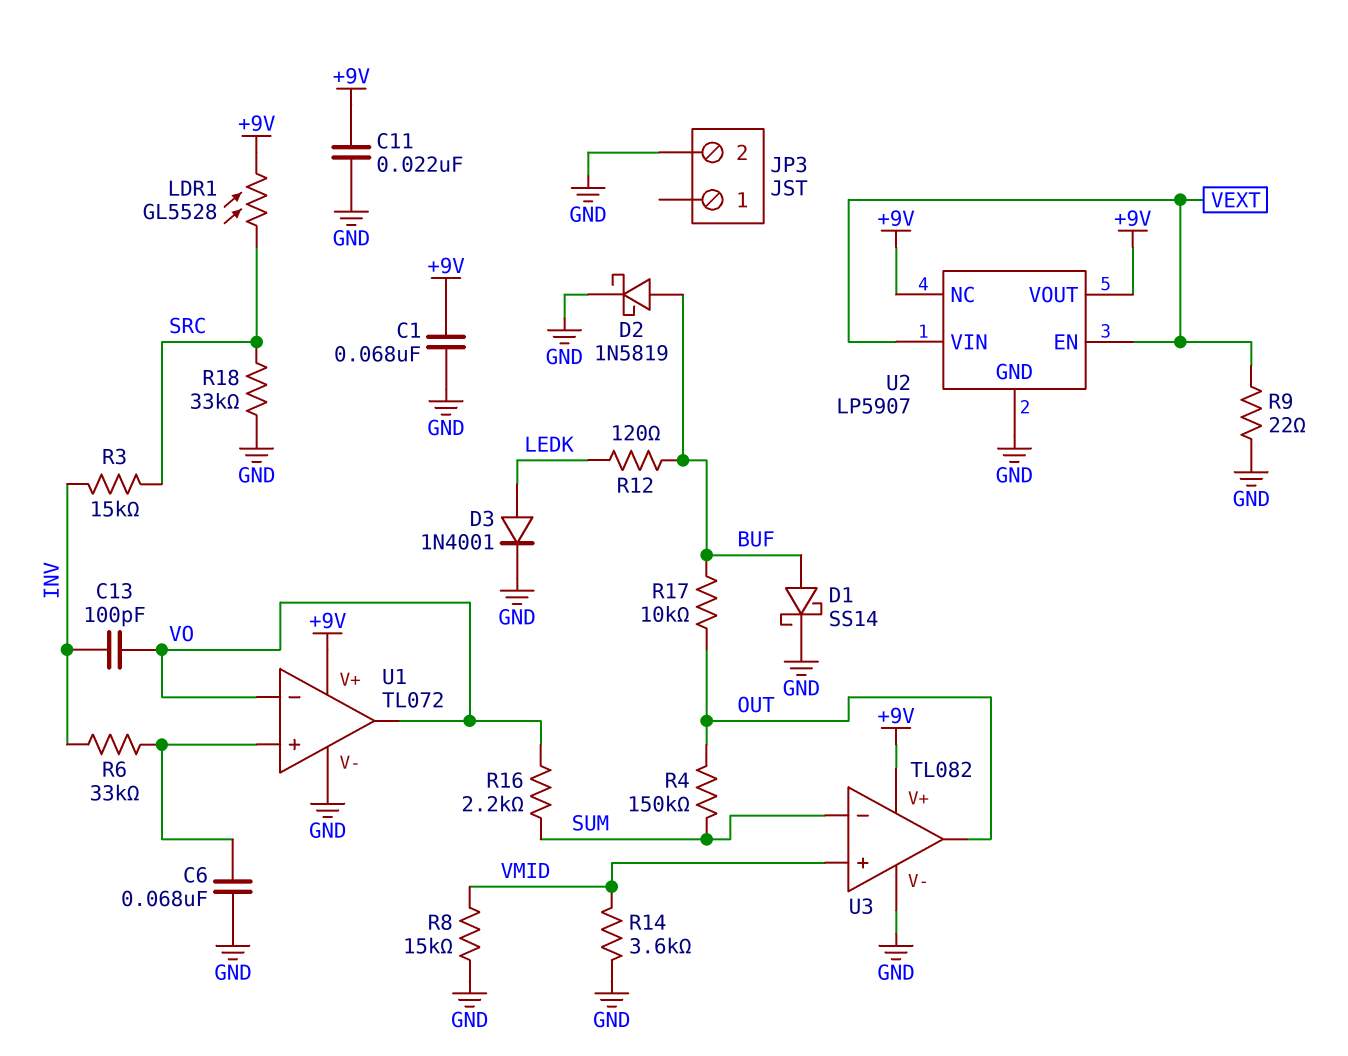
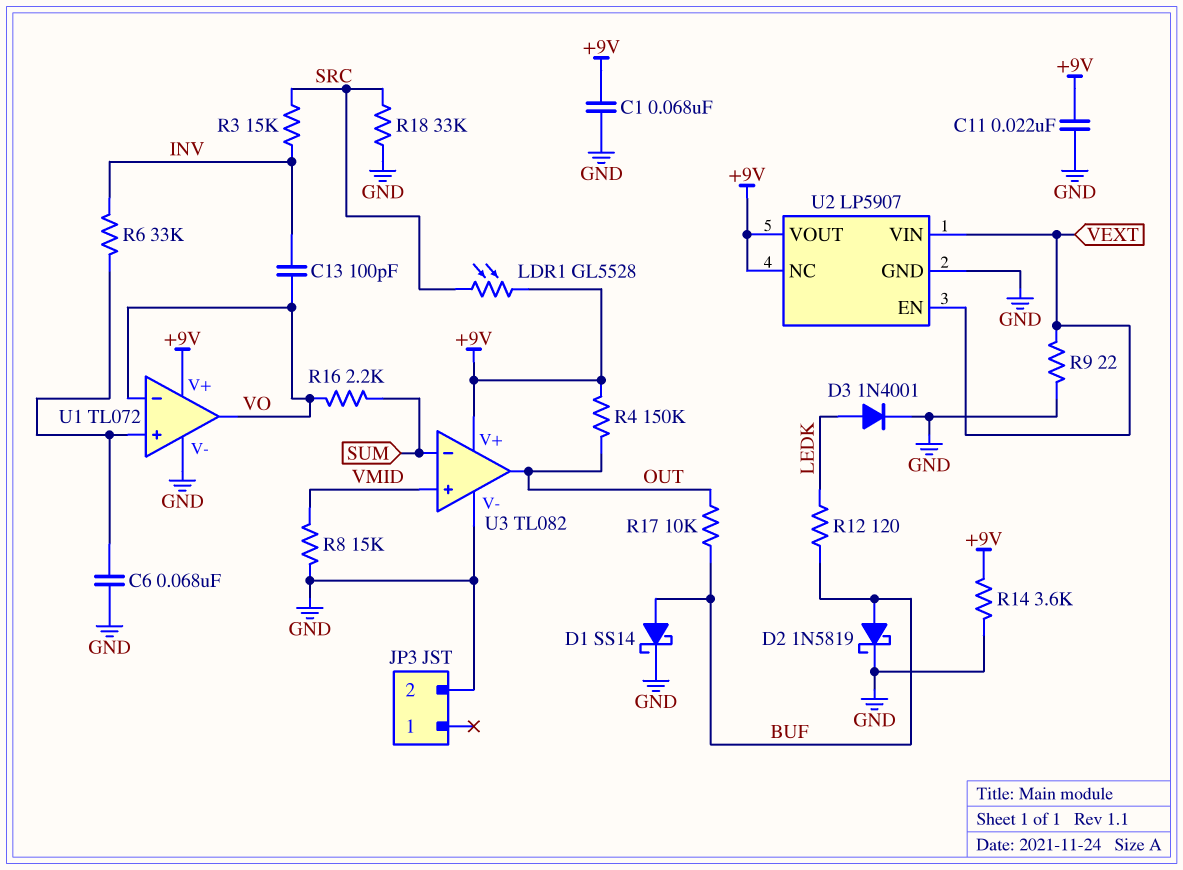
R4: 150k (OUT, SUM) -> 150k (+9V, OUT)
R14: 3.6k (GND, VMID) -> 3.6k (+9V, GND)

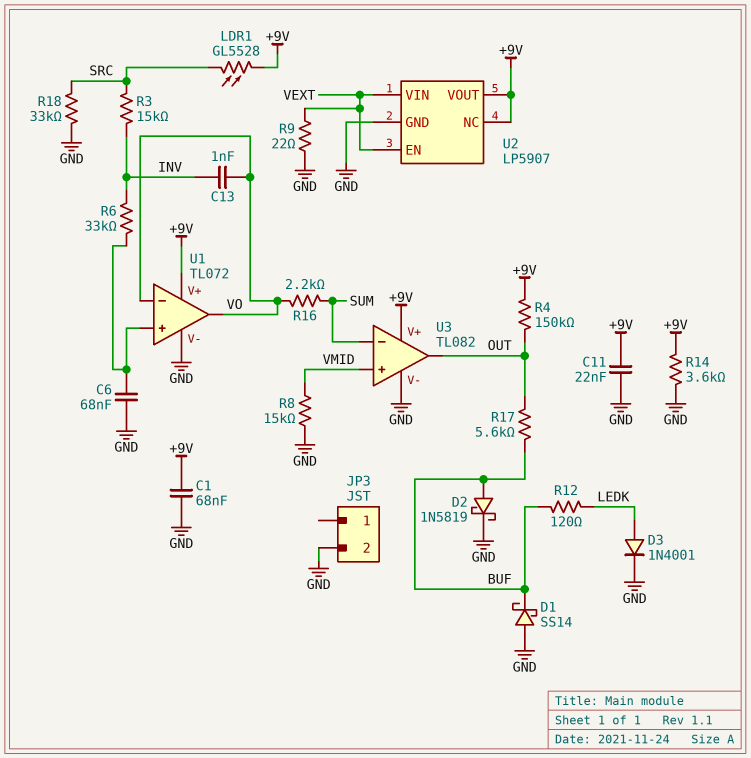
C13: 100pF (INV, VO) -> 1nF (INV, VO)
D1: schottky SS14 (A BUF, K GND) -> schottky SS14 (A GND, K BUF)
R17: 10k (BUF, OUT) -> 5.6k (BUF, OUT)

